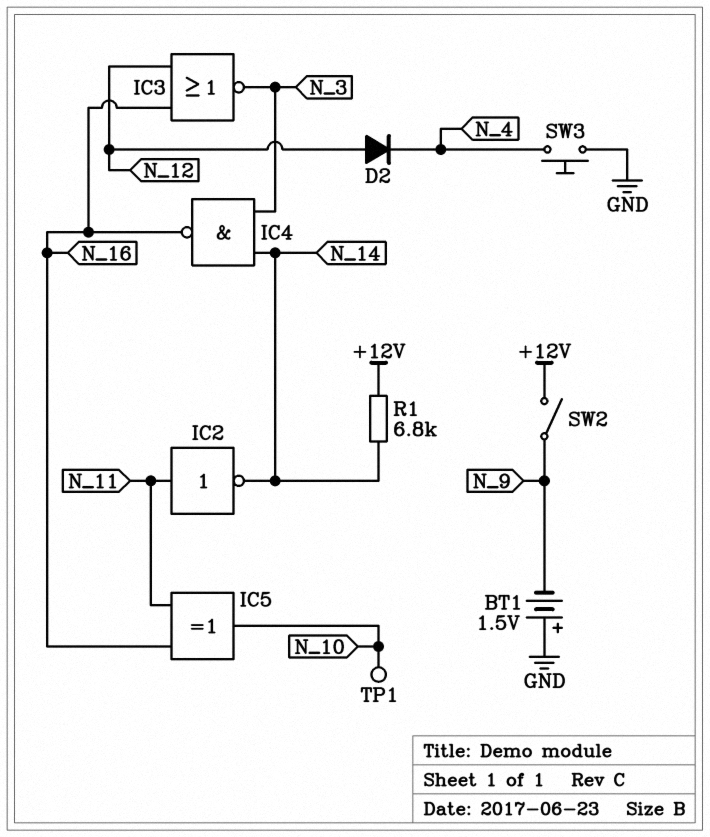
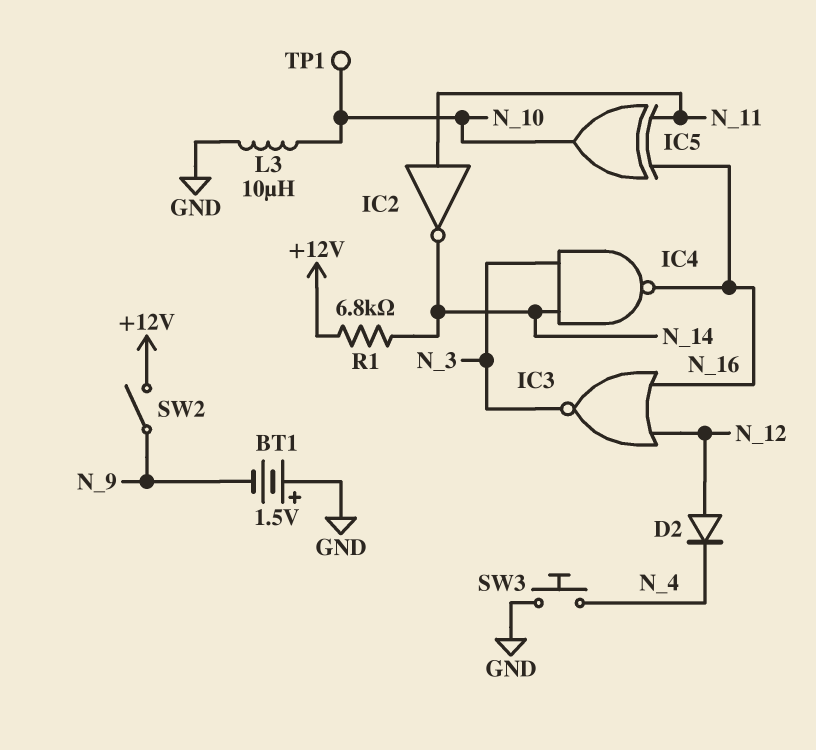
L3: none -> 10uH (GND, N_10)

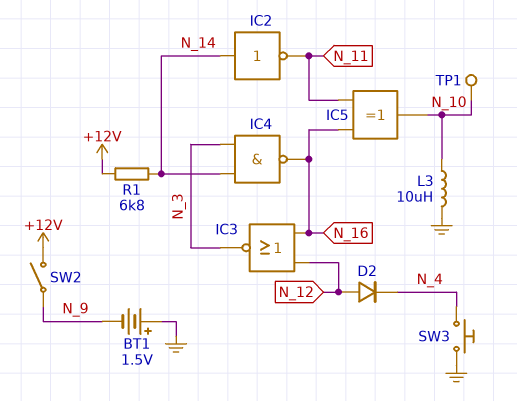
IC2: NOT (in N_11, out N_14) -> NOT (in N_14, out N_11)

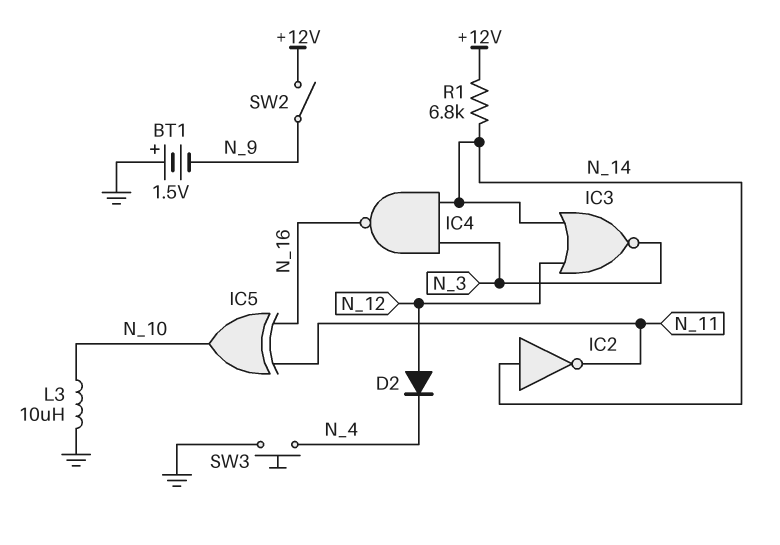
IC3: NOR (in N_12, in N_16, out N_3) -> NOR (in N_12, in N_14, out N_3)
TP1: test point (N_10) -> none

